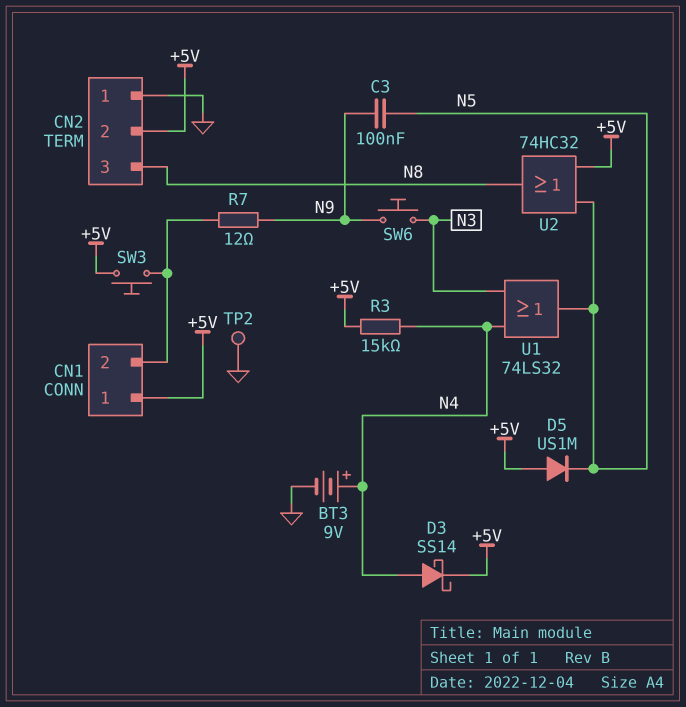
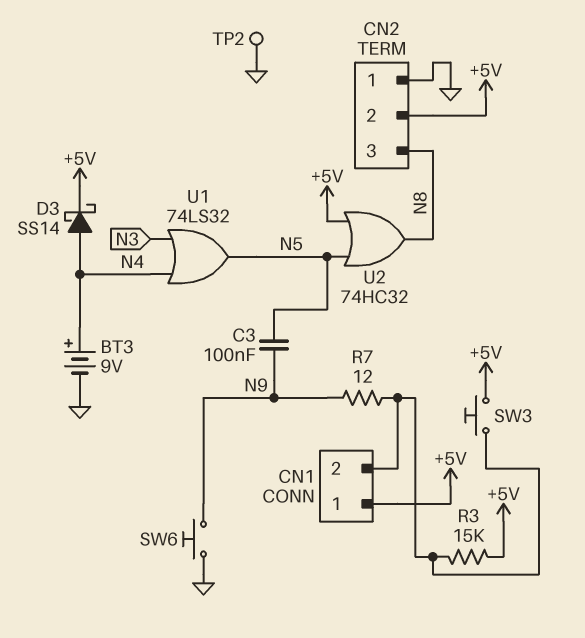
D5: diode US1M (A +5V, K N5) -> none
R3: 15k (+5V, N4) -> 15k (+5V, CN1/2)
SW6: button (N3, N9) -> button (GND, N9)

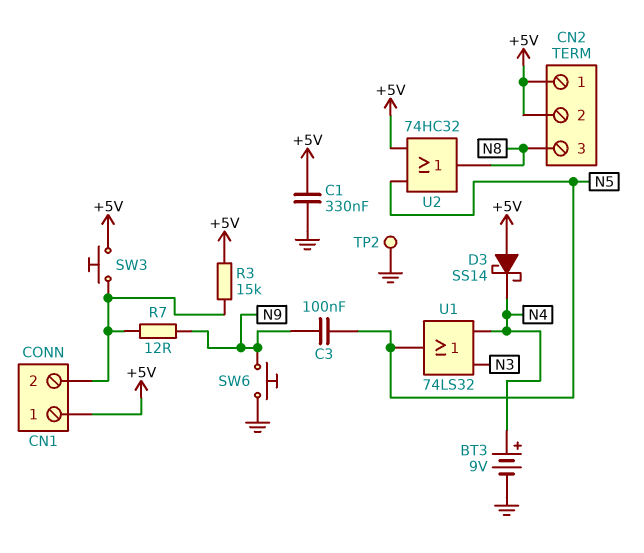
C1: none -> 330nF (+5V, GND)
CN2 pin 1: GND -> +5V
D3: schottky SS14 (A N4, K +5V) -> schottky SS14 (A +5V, K N4)

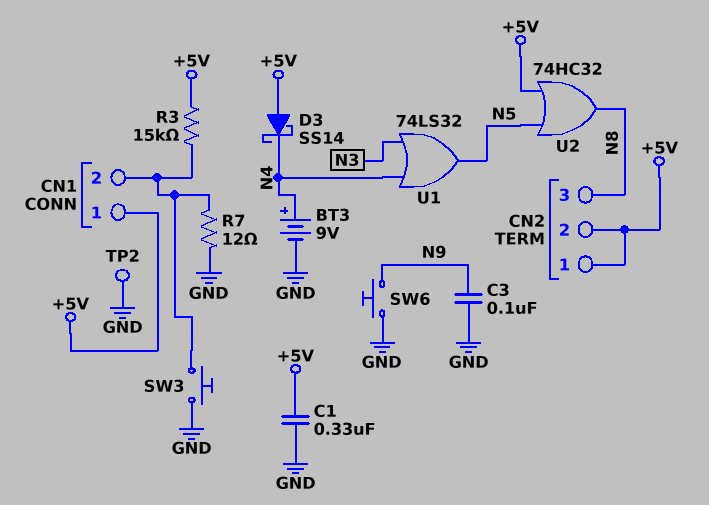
C3: 100nF (N5, N9) -> 100nF (GND, N9)
R7: 12 (CN1/2, N9) -> 12 (CN1/2, GND)
SW3: button (+5V, CN1/2) -> button (CN1/2, GND)

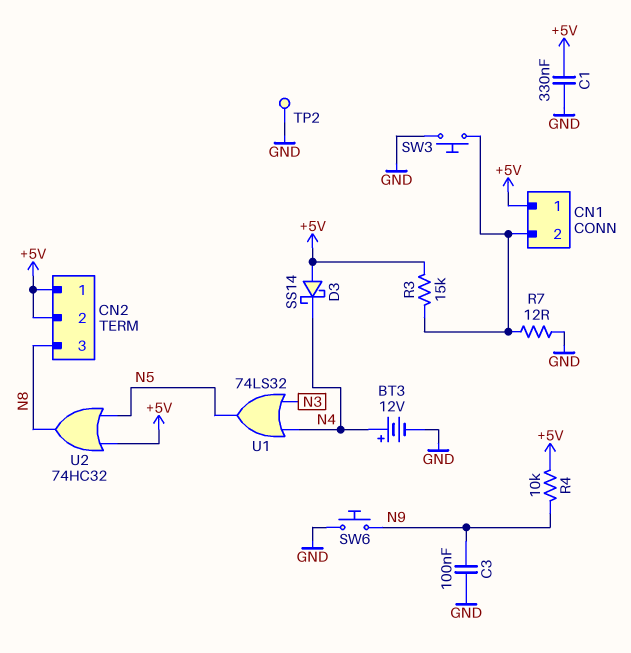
BT3: 9V (plus N4, minus GND) -> 12V (plus N4, minus GND)
R4: none -> 10k (+5V, N9)

